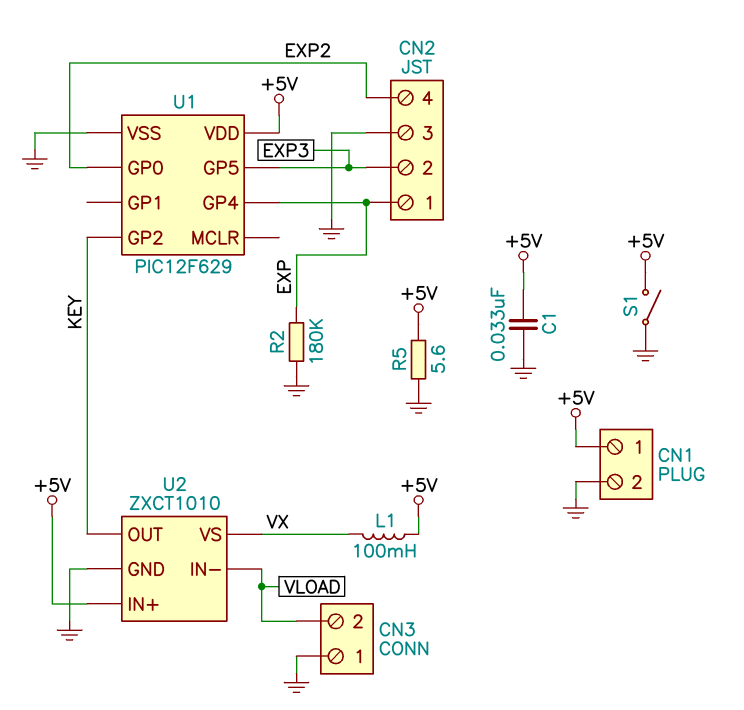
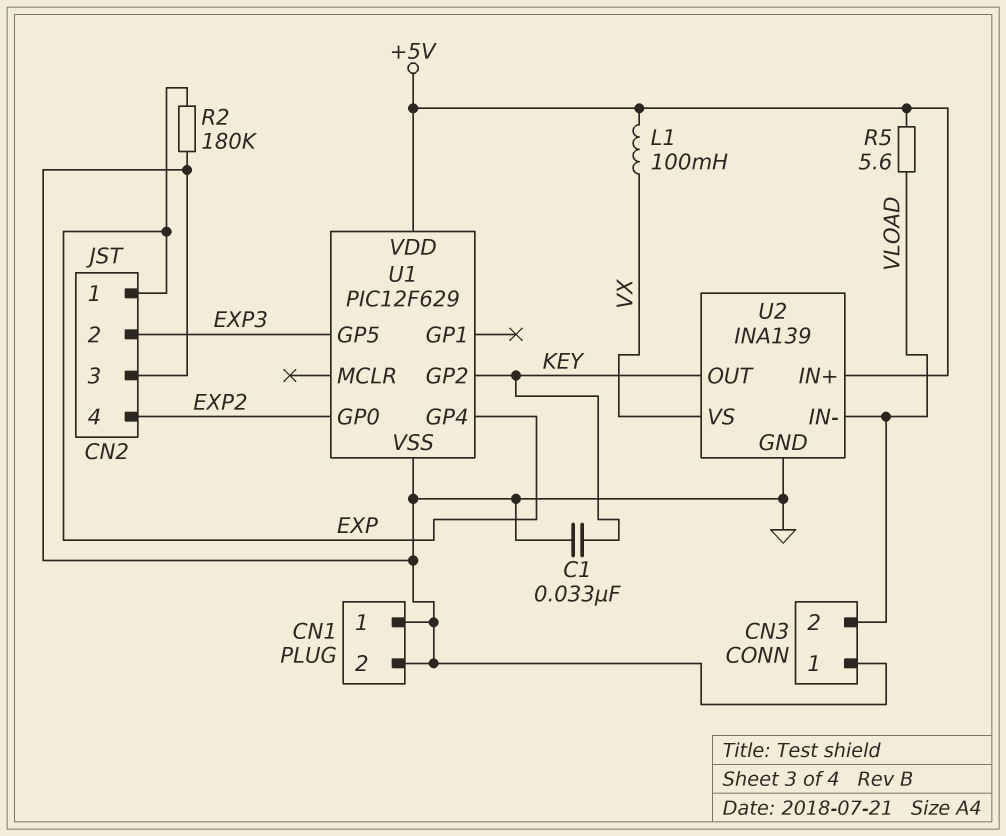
C1: 33nF (+5V, GND) -> 33nF (GND, KEY)
CN1 pin 1: +5V -> GND
R5: 5.6 (+5V, GND) -> 5.6 (+5V, VLOAD)
S1: switch (+5V, GND) -> none
U2: ZXCT1010 -> INA139

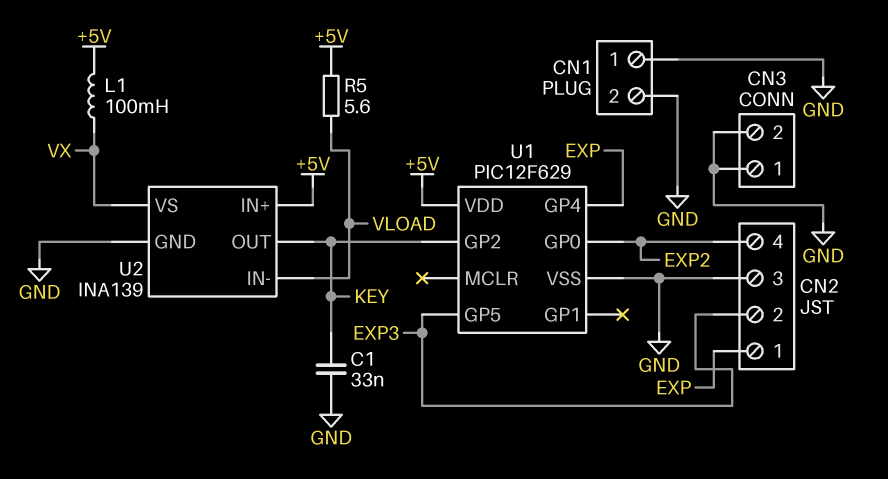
CN3 pin 2: VLOAD -> GND
R2: 180k (EXP, GND) -> none

